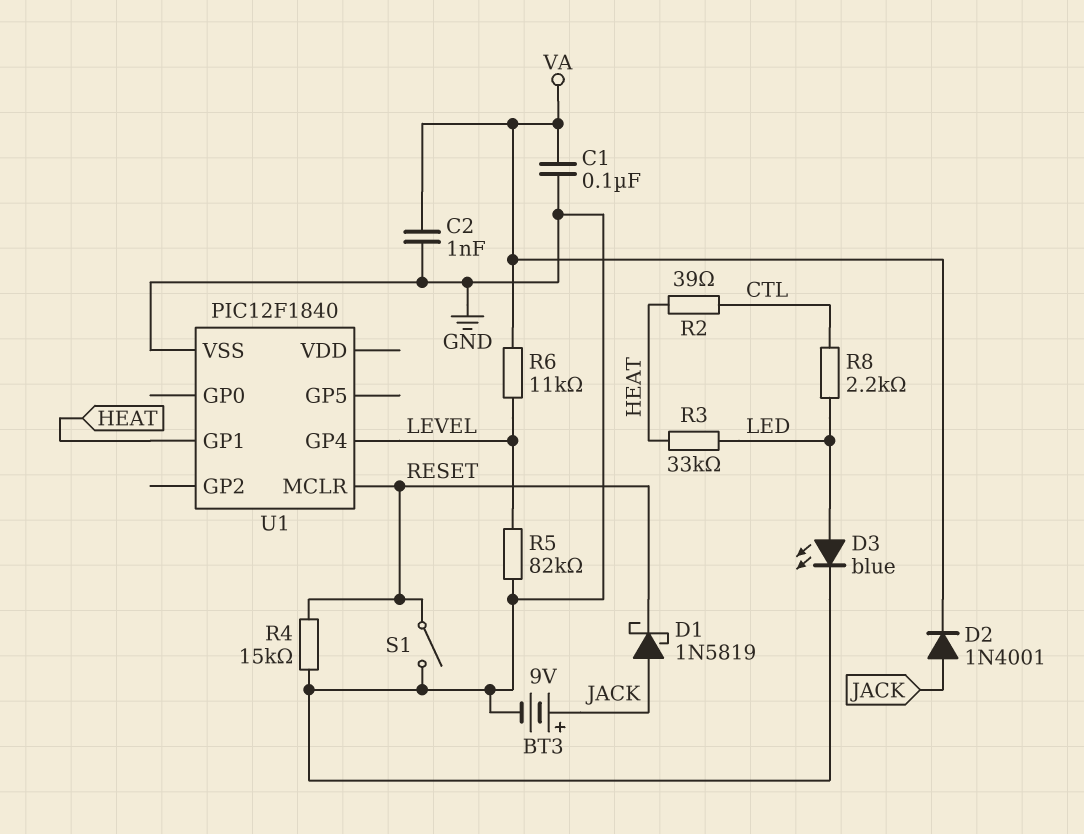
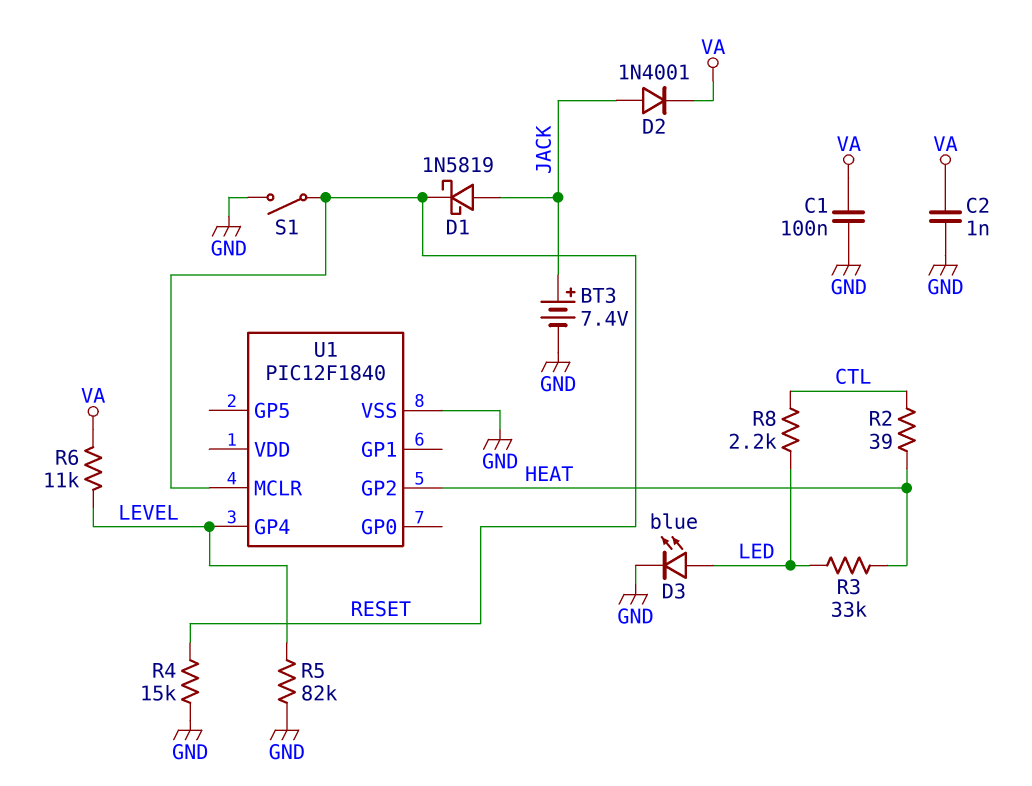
BT3: 9V (plus JACK, minus GND) -> 7.4V (plus JACK, minus GND)
U1 pin GP1: HEAT -> none
U1 pin GP2: none -> HEAT

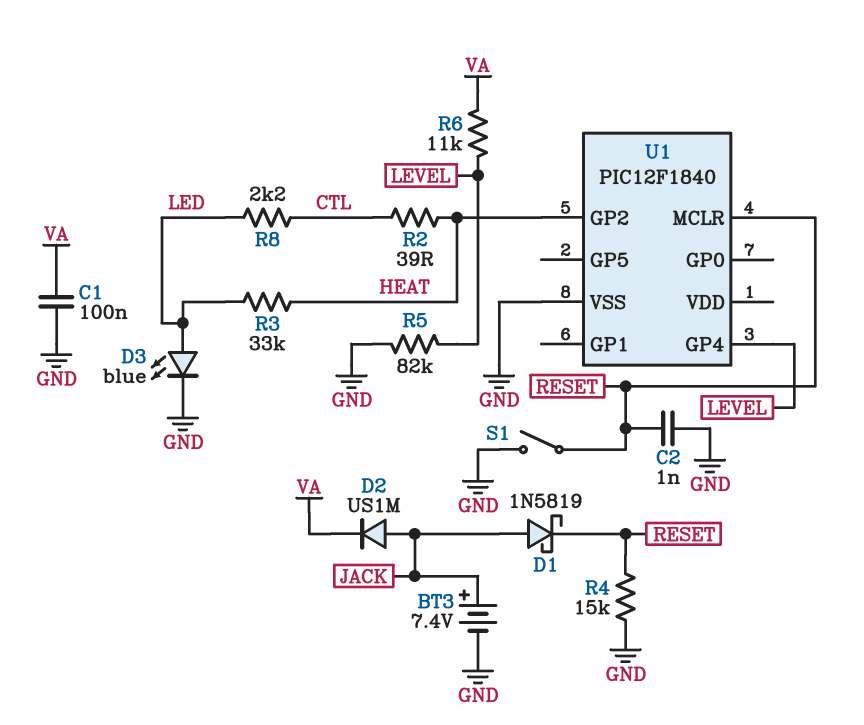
C2: 1nF (GND, VA) -> 1nF (GND, RESET)
D2: diode 1N4001 (A JACK, K VA) -> diode US1M (A JACK, K VA)

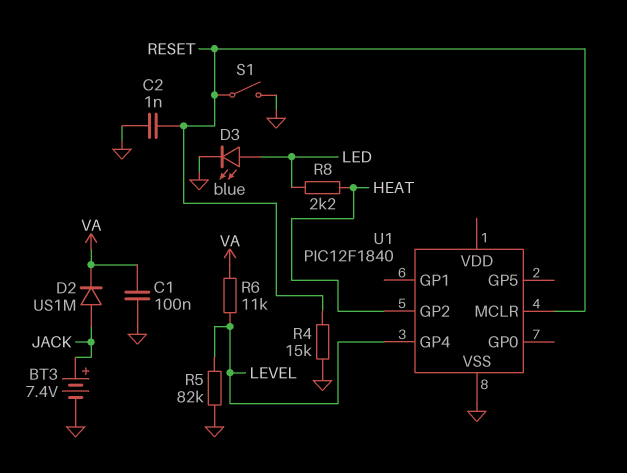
D1: schottky 1N5819 (A JACK, K RESET) -> none
R2: 39 (CTL, HEAT) -> none
R3: 33k (HEAT, LED) -> none
R8: 2.2k (CTL, LED) -> 2.2k (HEAT, LED)

